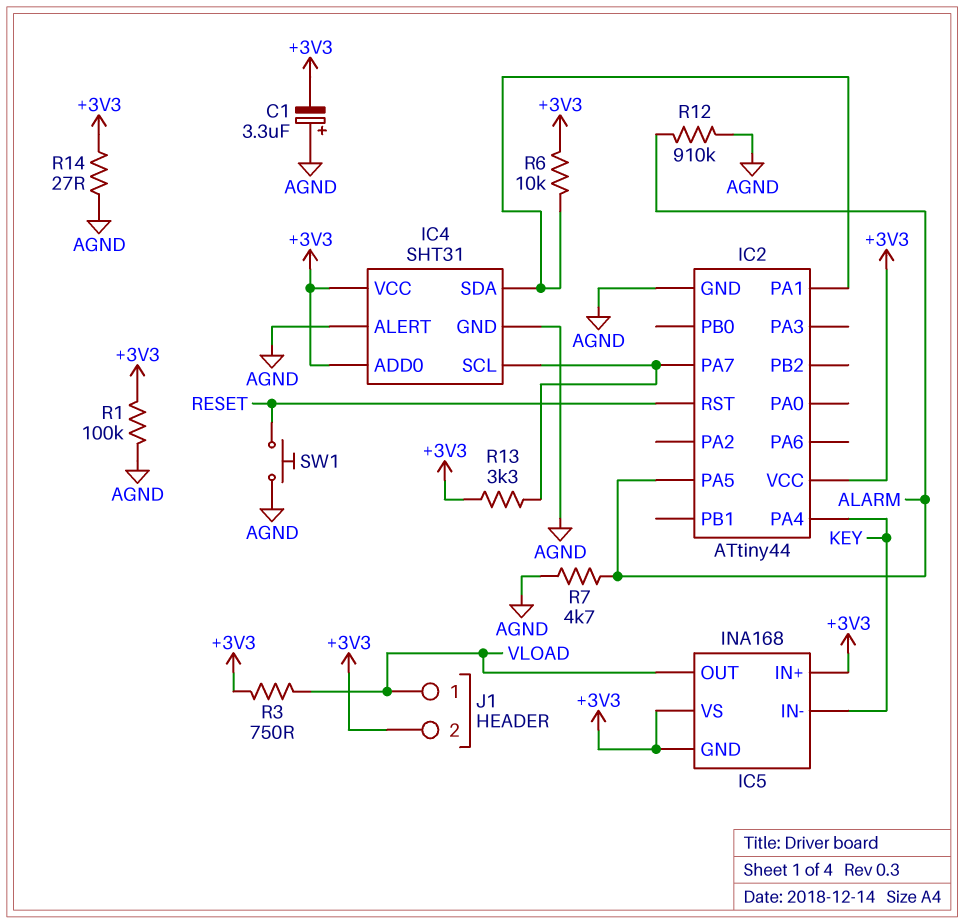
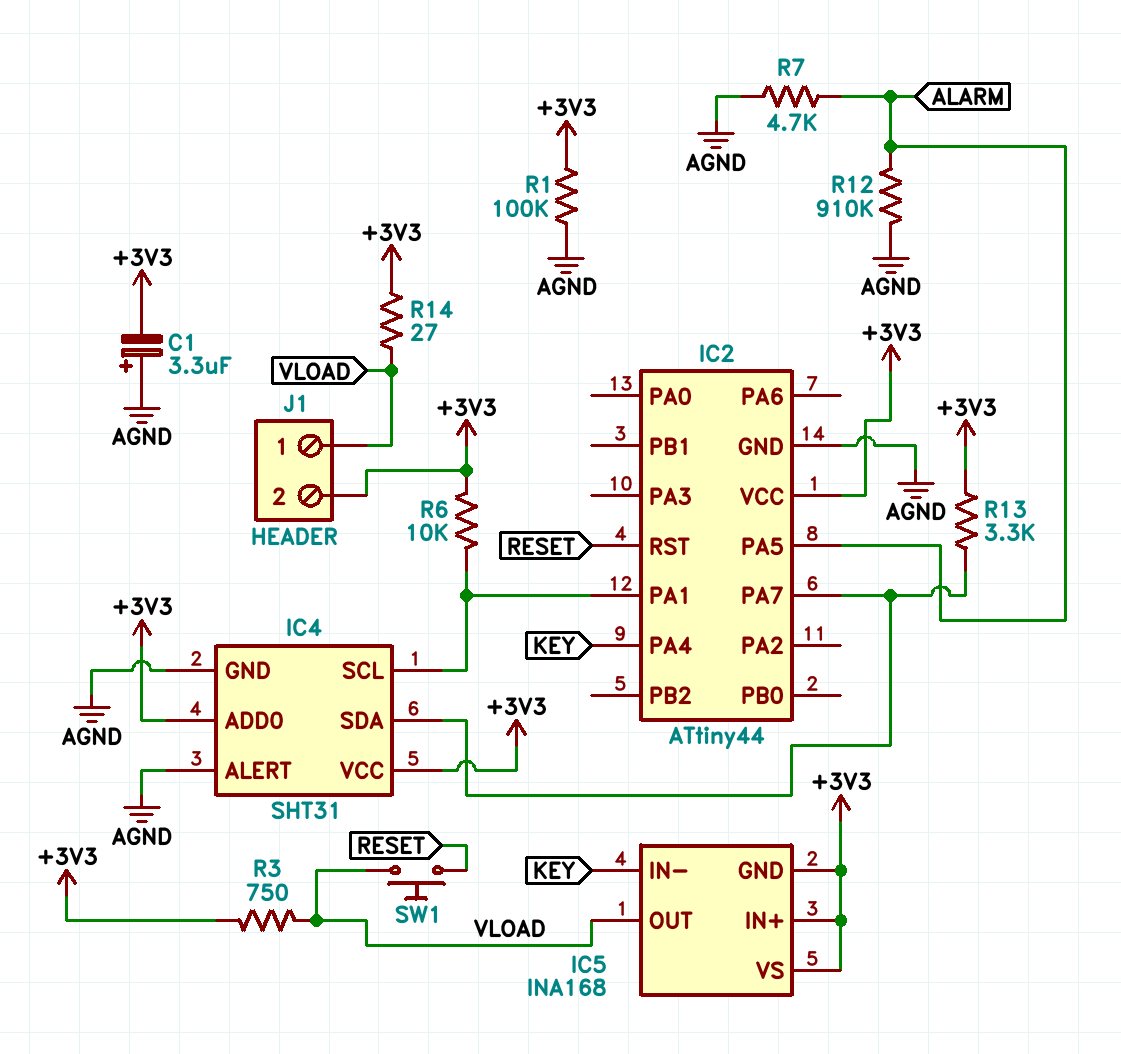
IC4 pin SCL: IC2/PA7 -> IC2/PA1
IC4 pin SDA: IC2/PA1 -> IC2/PA7
R14: 27 (+3V3, AGND) -> 27 (+3V3, VLOAD)
SW1: button (AGND, RESET) -> button (RESET, VLOAD)

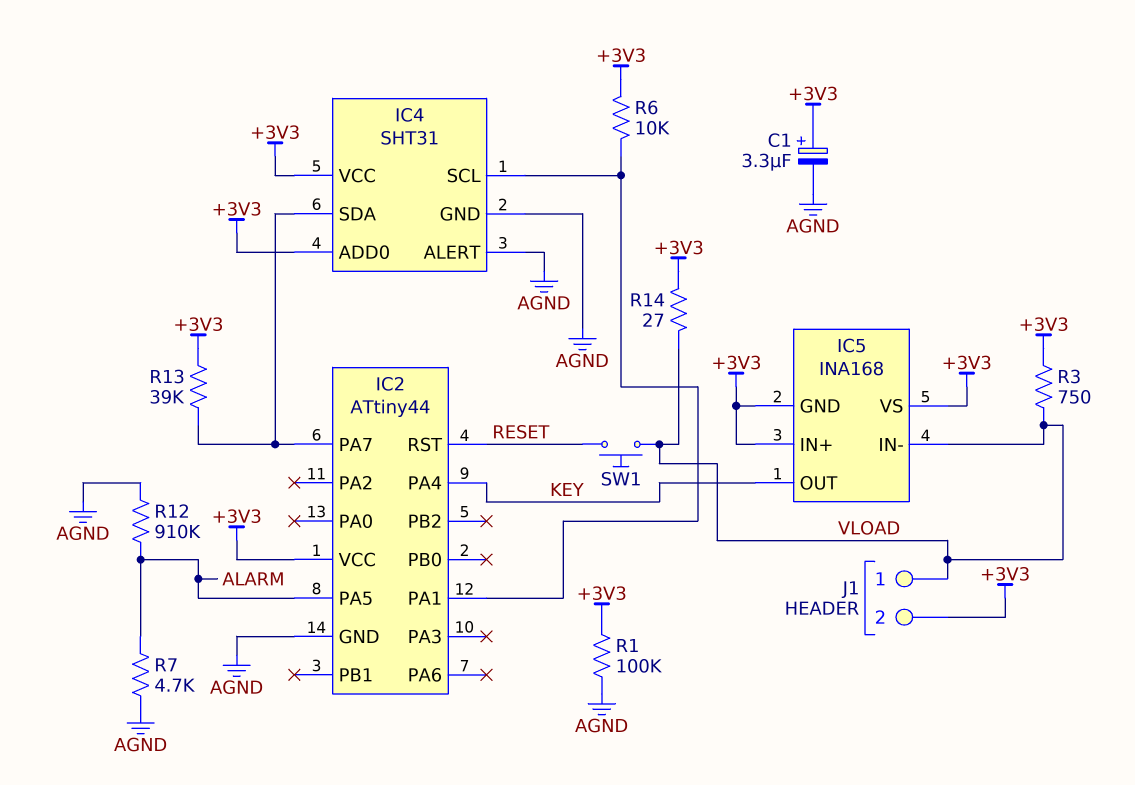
C1: 3.3uF (plus AGND, minus +3V3) -> 3.3uF (plus +3V3, minus AGND)
IC5 pin IN-: KEY -> VLOAD
IC5 pin OUT: VLOAD -> KEY
R13: 3.3k (+3V3, IC2/PA7) -> 39k (+3V3, IC2/PA7)

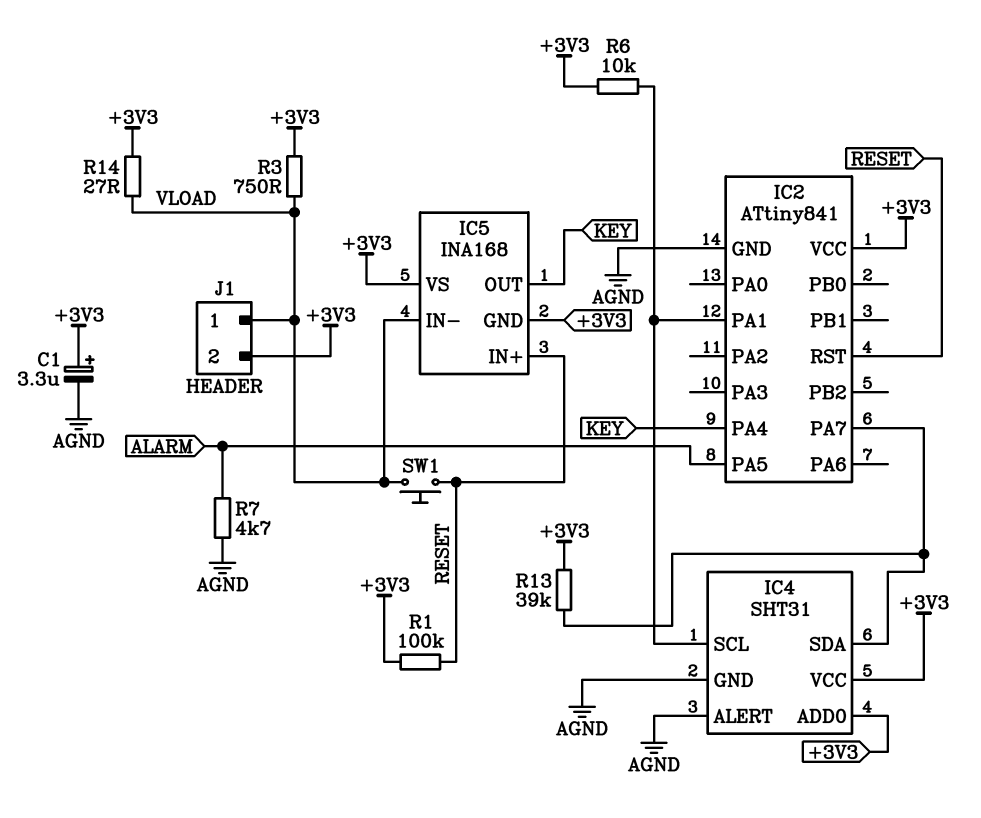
IC2: ATtiny44 -> ATtiny841
IC5 pin IN+: +3V3 -> RESET
R1: 100k (+3V3, AGND) -> 100k (+3V3, RESET)
R12: 910k (AGND, ALARM) -> none

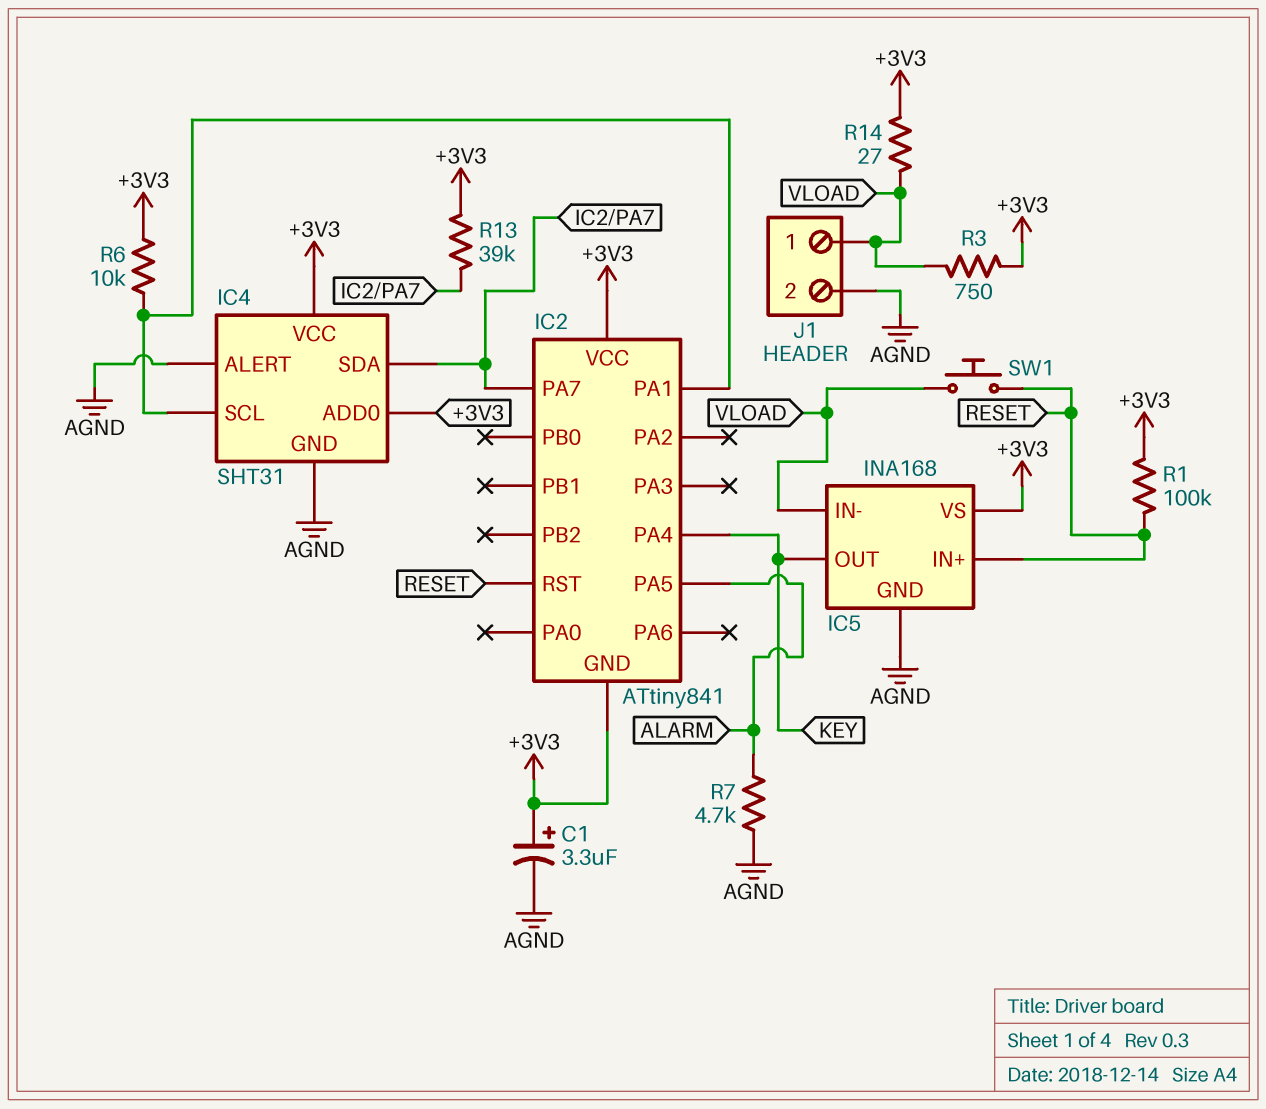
IC2 pin GND: AGND -> +3V3
IC5 pin GND: +3V3 -> AGND
J1 pin 2: +3V3 -> AGND

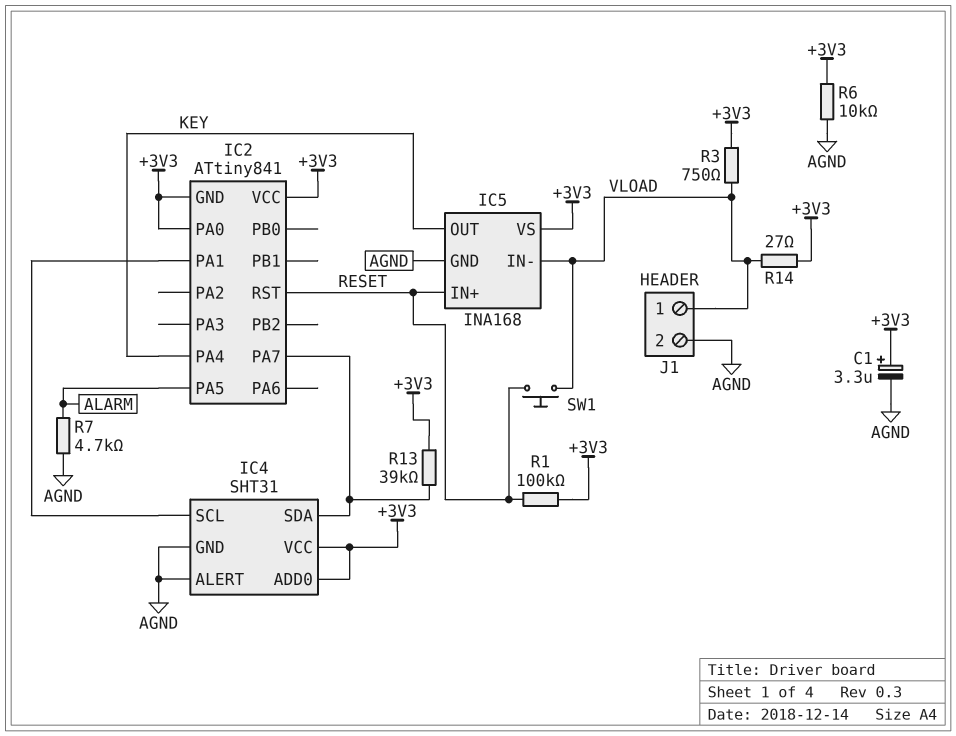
IC2 pin PA0: none -> +3V3
R6: 10k (+3V3, IC2/PA1) -> 10k (+3V3, AGND)

